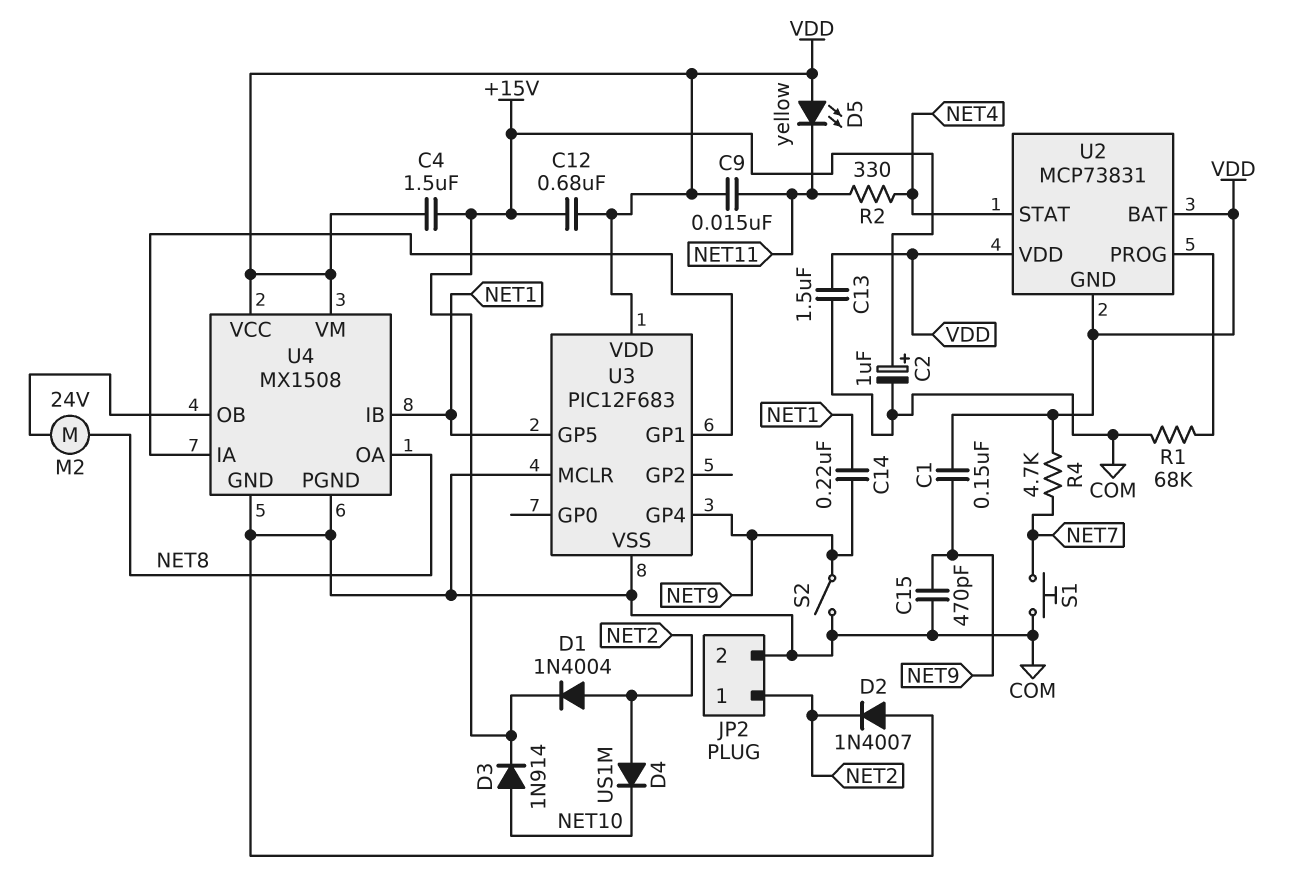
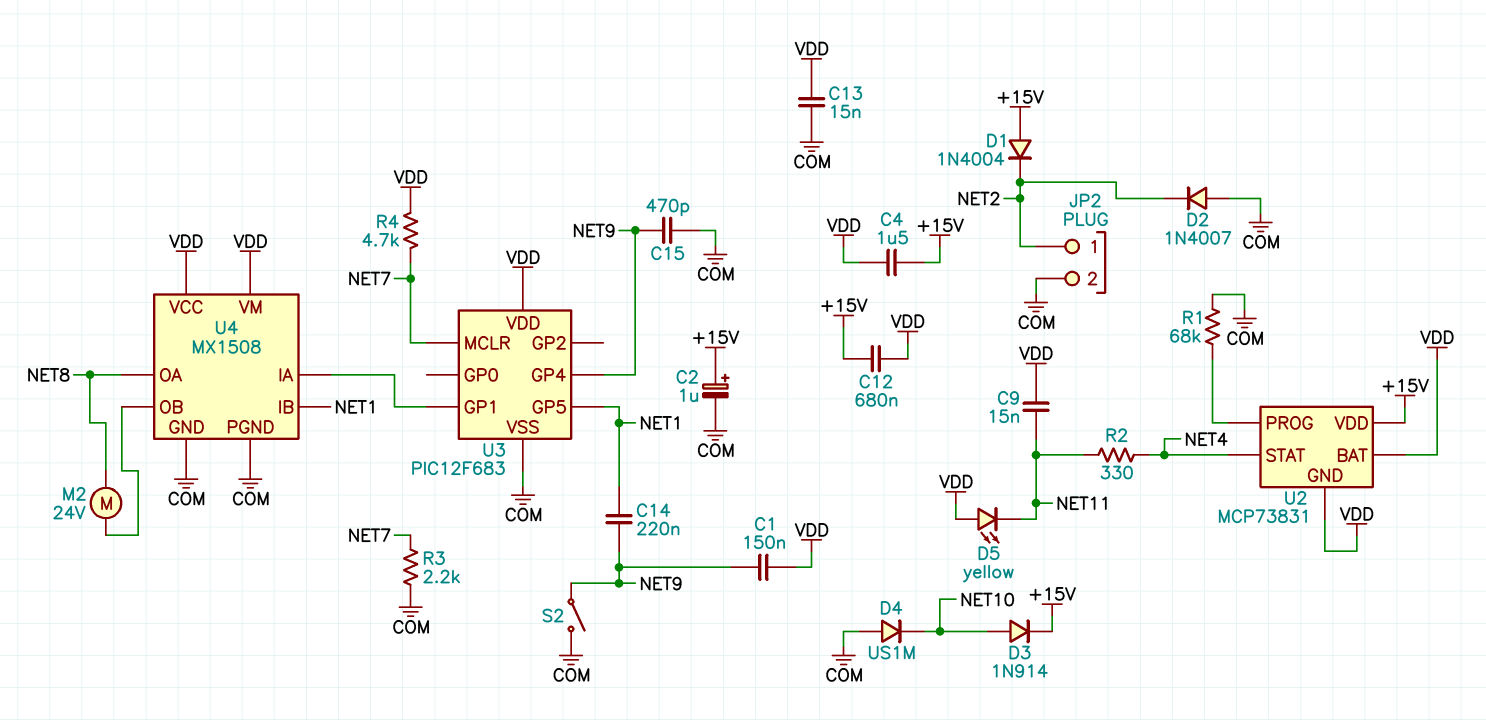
C13: 1.5uF (COM, VDD) -> 15nF (COM, VDD)
D1: diode 1N4004 (A NET2, K +15V) -> diode 1N4004 (A +15V, K NET2)
D4: diode US1M (A NET2, K NET10) -> diode US1M (A COM, K NET10)
R3: none -> 2.2k (COM, NET7)
S1: button (COM, NET7) -> none
U2 pin VDD: VDD -> +15V
U3 pin MCLR: COM -> NET7

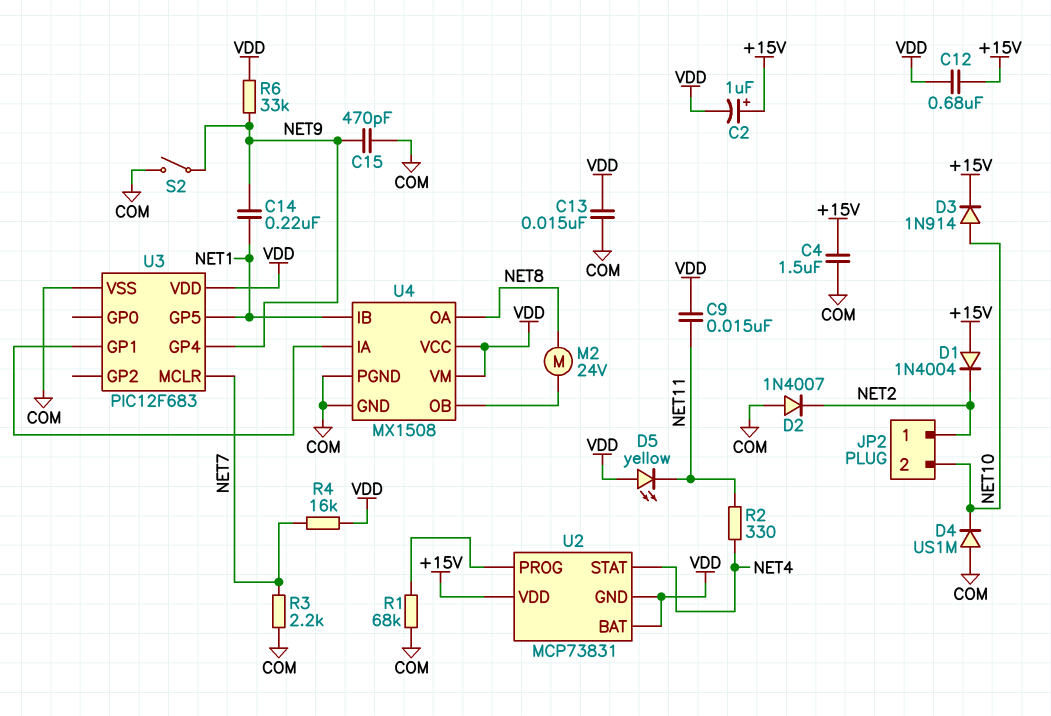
C1: 150nF (NET9, VDD) -> none
C2: 1uF (plus +15V, minus COM) -> 1uF (plus +15V, minus VDD)
C4: 1.5uF (+15V, VDD) -> 1.5uF (+15V, COM)
JP2 pin 2: COM -> NET10
R4: 4.7k (NET7, VDD) -> 16k (NET7, VDD)
R6: none -> 33k (NET9, VDD)

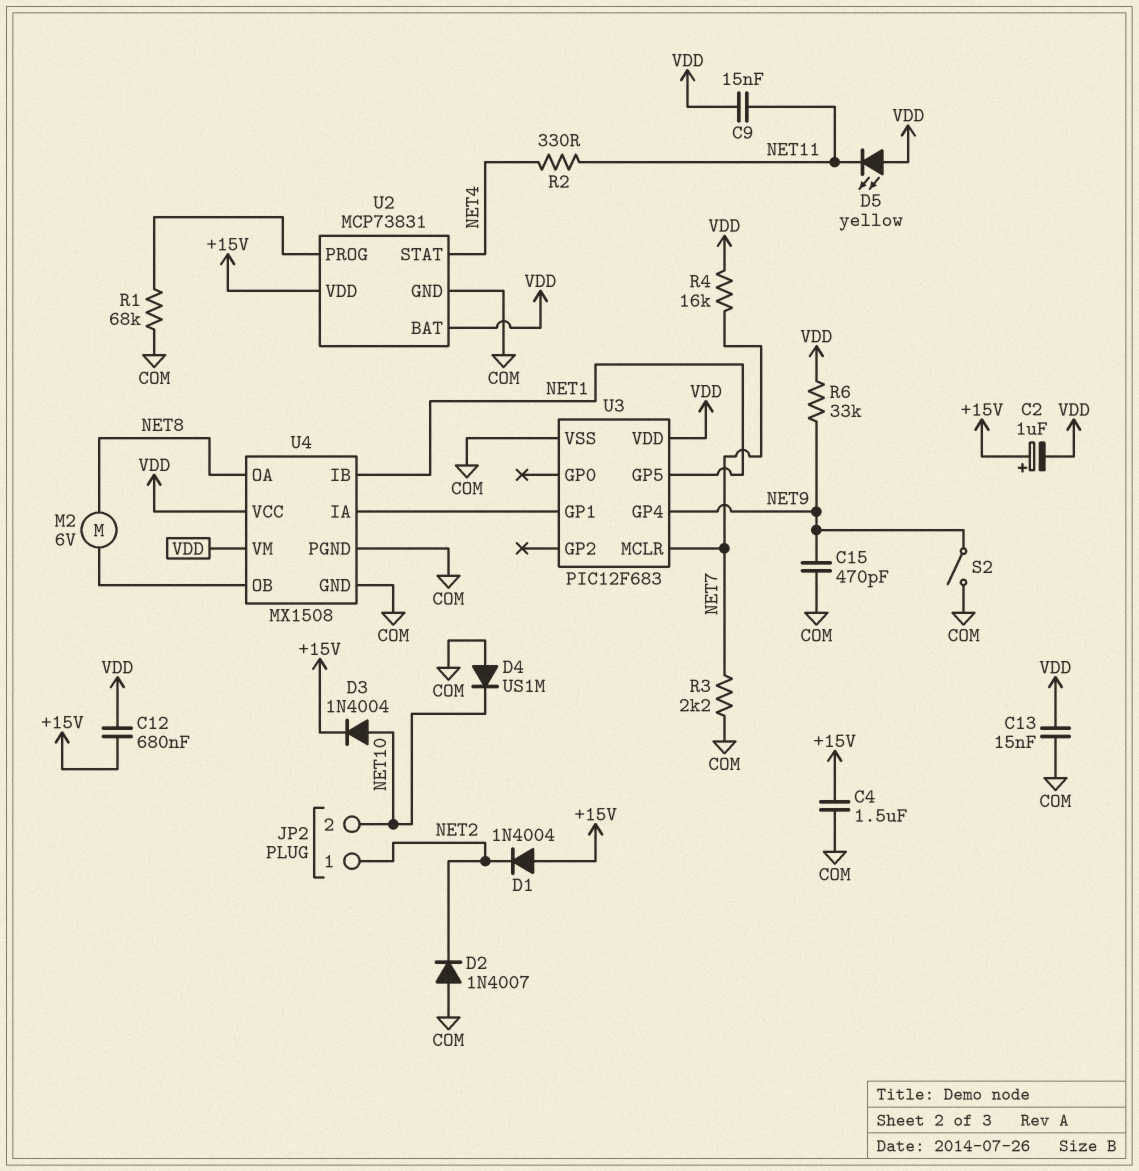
C14: 220nF (NET1, NET9) -> none
D3: diode 1N914 (A NET10, K +15V) -> diode 1N4004 (A NET10, K +15V)
M2: motor 24V (NET8, U4/OB) -> motor 6V (NET8, U4/OB)
U2 pin GND: VDD -> COM

